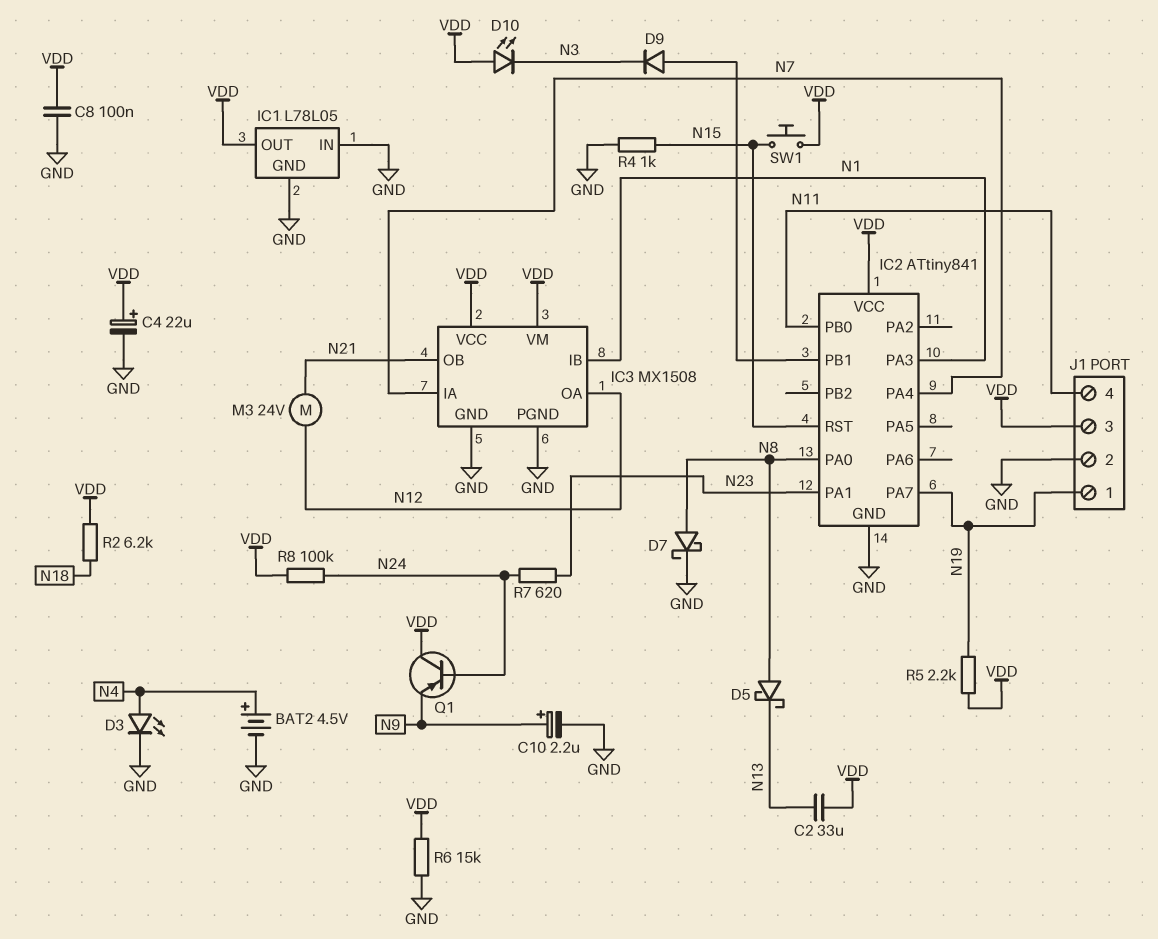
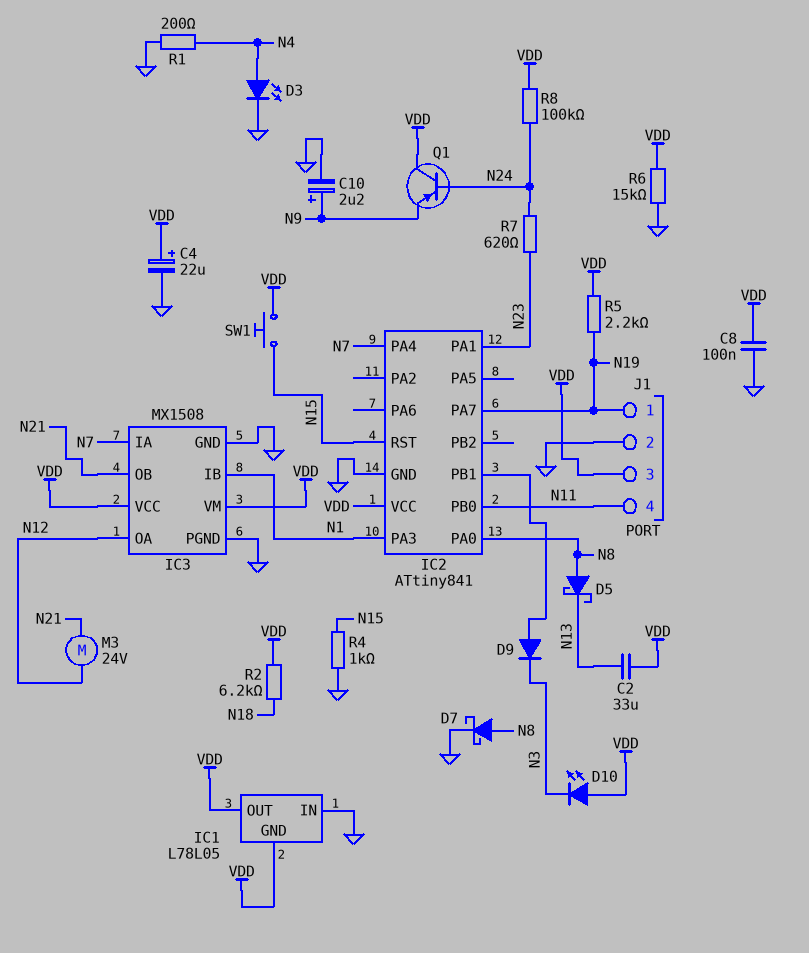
BAT2: 4.5V (plus N4, minus GND) -> none
IC1 pin GND: GND -> VDD
R1: none -> 200 (GND, N4)

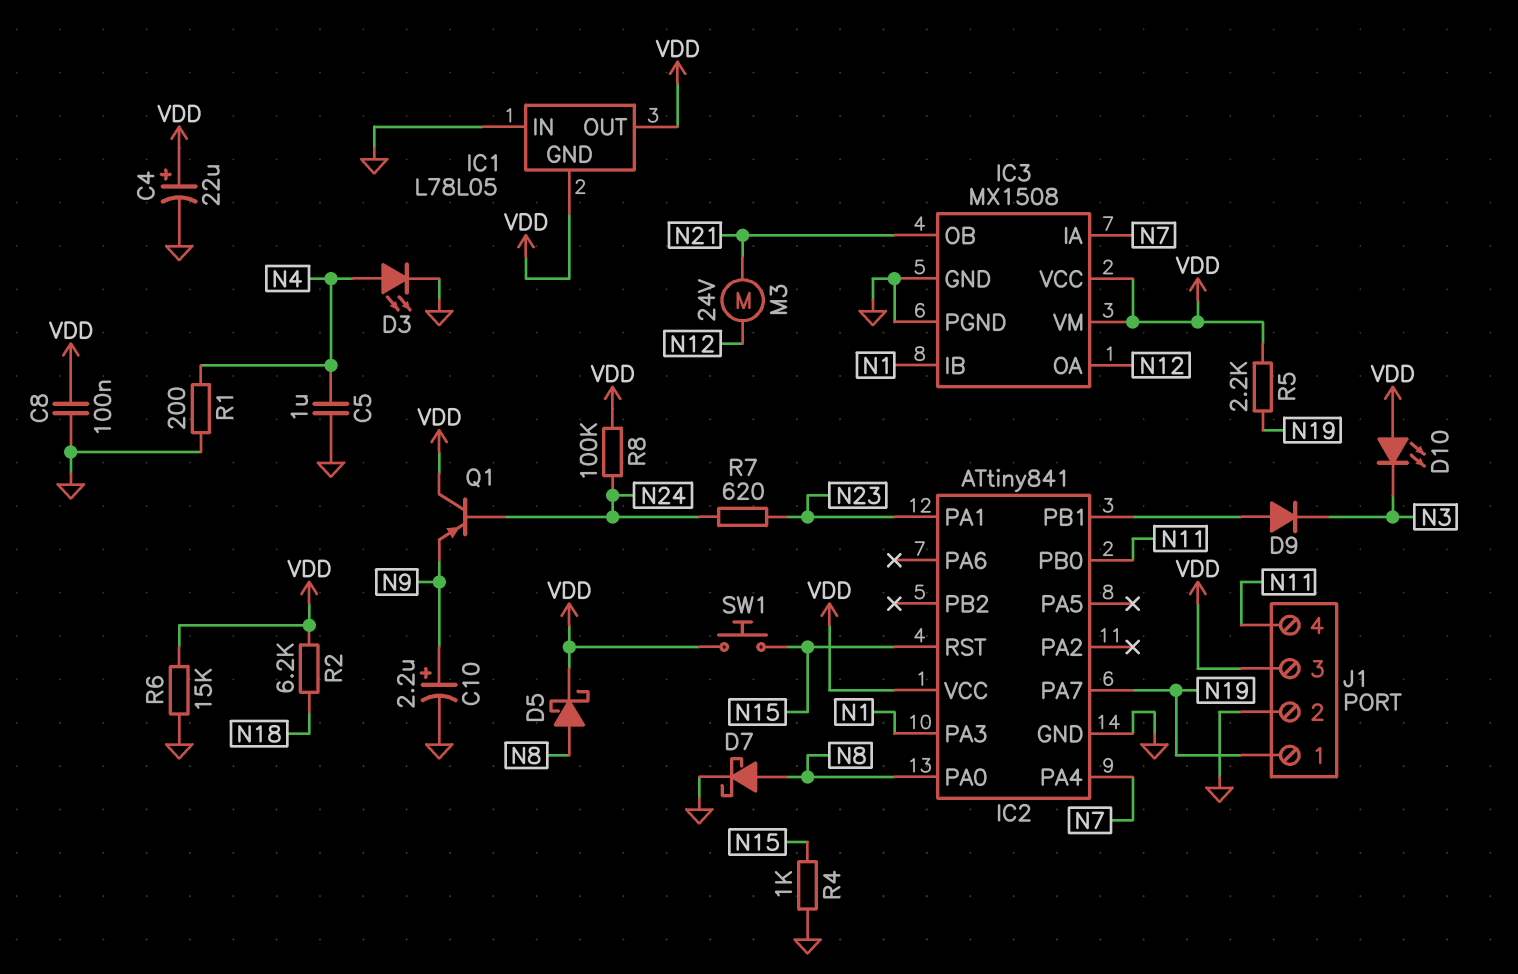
C2: 33uF (N13, VDD) -> none
C5: none -> 1uF (GND, N4)
D5: schottky (A N8, K N13) -> schottky (A N8, K VDD)

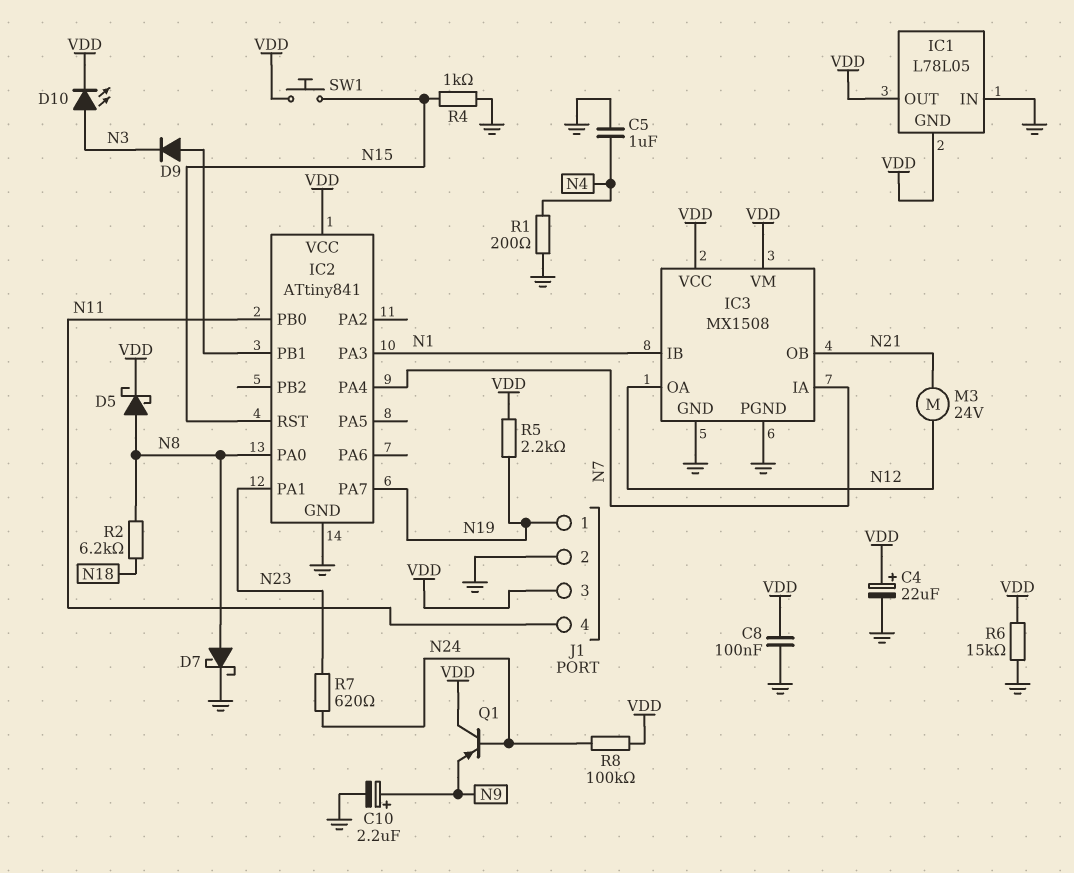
D3: LED (A N4, K GND) -> none
D10: LED (A VDD, K N3) -> LED (A N3, K VDD)
R2: 6.2k (N18, VDD) -> 6.2k (N8, N18)

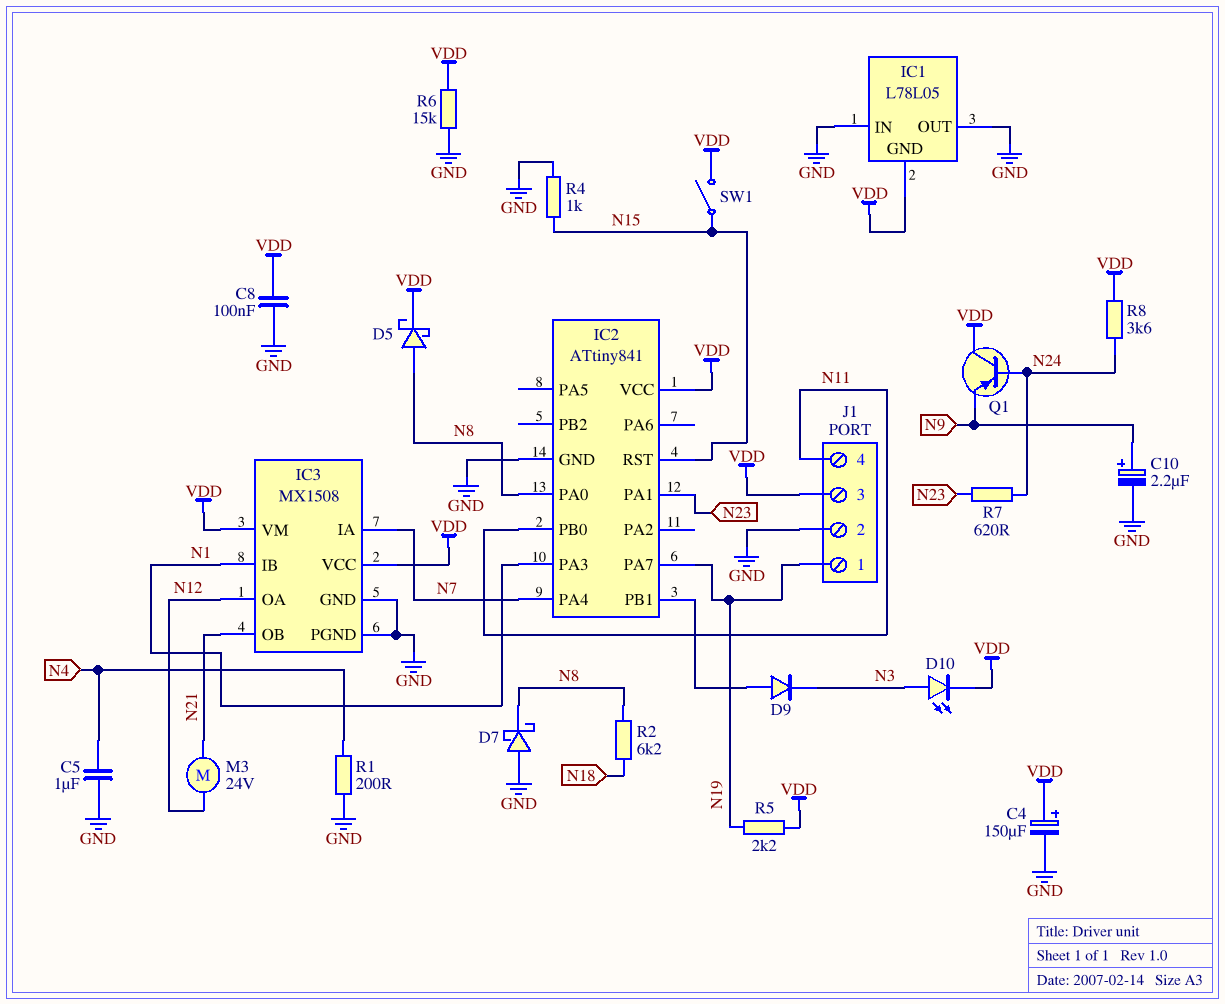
C4: 22uF (plus VDD, minus GND) -> 150uF (plus VDD, minus GND)
D7: schottky (A N8, K GND) -> schottky (A GND, K N8)
IC1 pin OUT: VDD -> GND
R8: 100k (N24, VDD) -> 3.6k (N24, VDD)
SW1: button (N15, VDD) -> switch (N15, VDD)

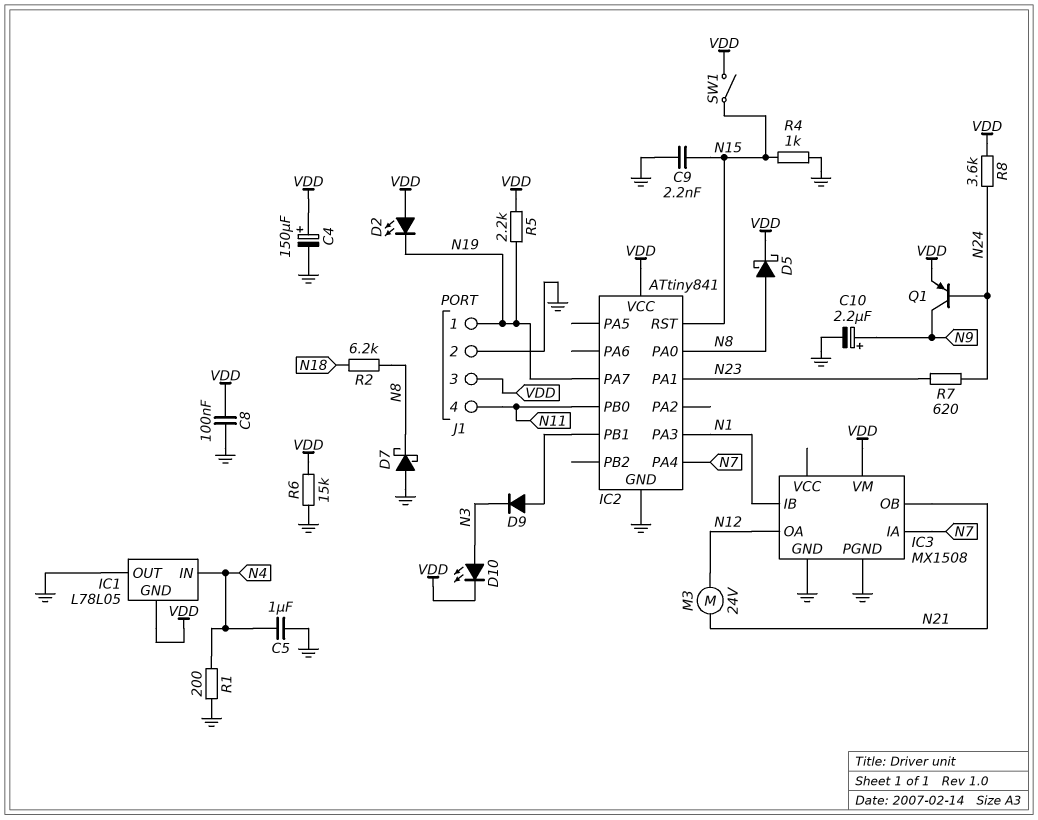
C9: none -> 2.2nF (GND, N15)
D2: none -> LED (A VDD, K N19)
IC1 pin IN: GND -> N4
IC3 pin VCC: VDD -> none
Q1: PNP (B N24, C VDD, E N9) -> PNP (B N24, C N9, E VDD)

